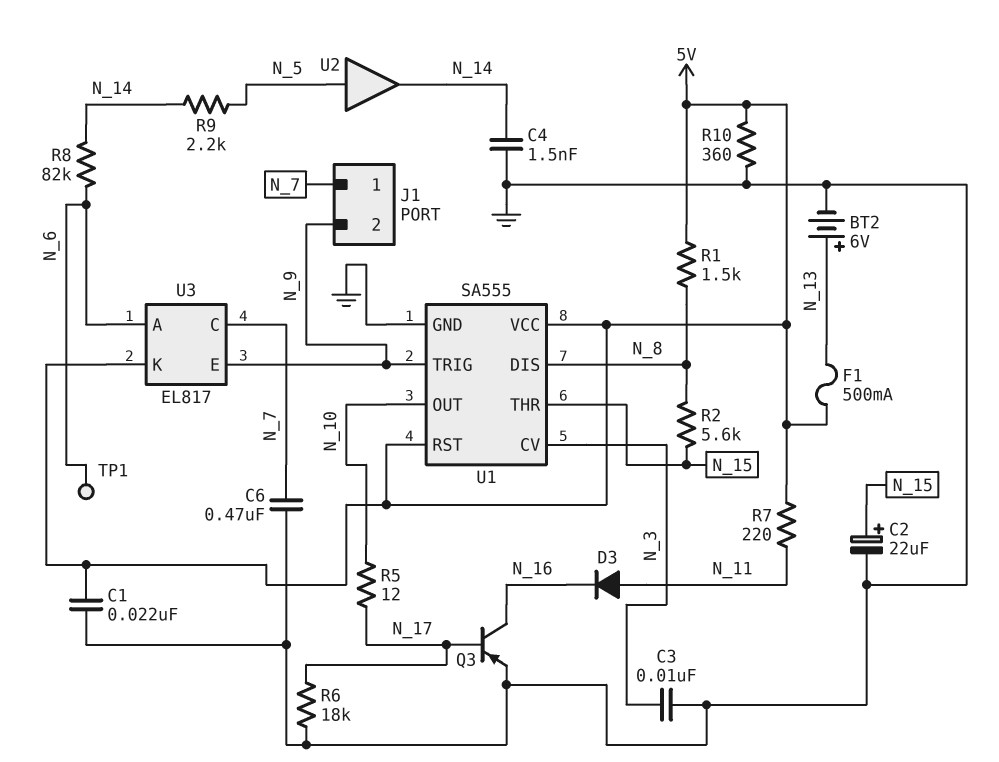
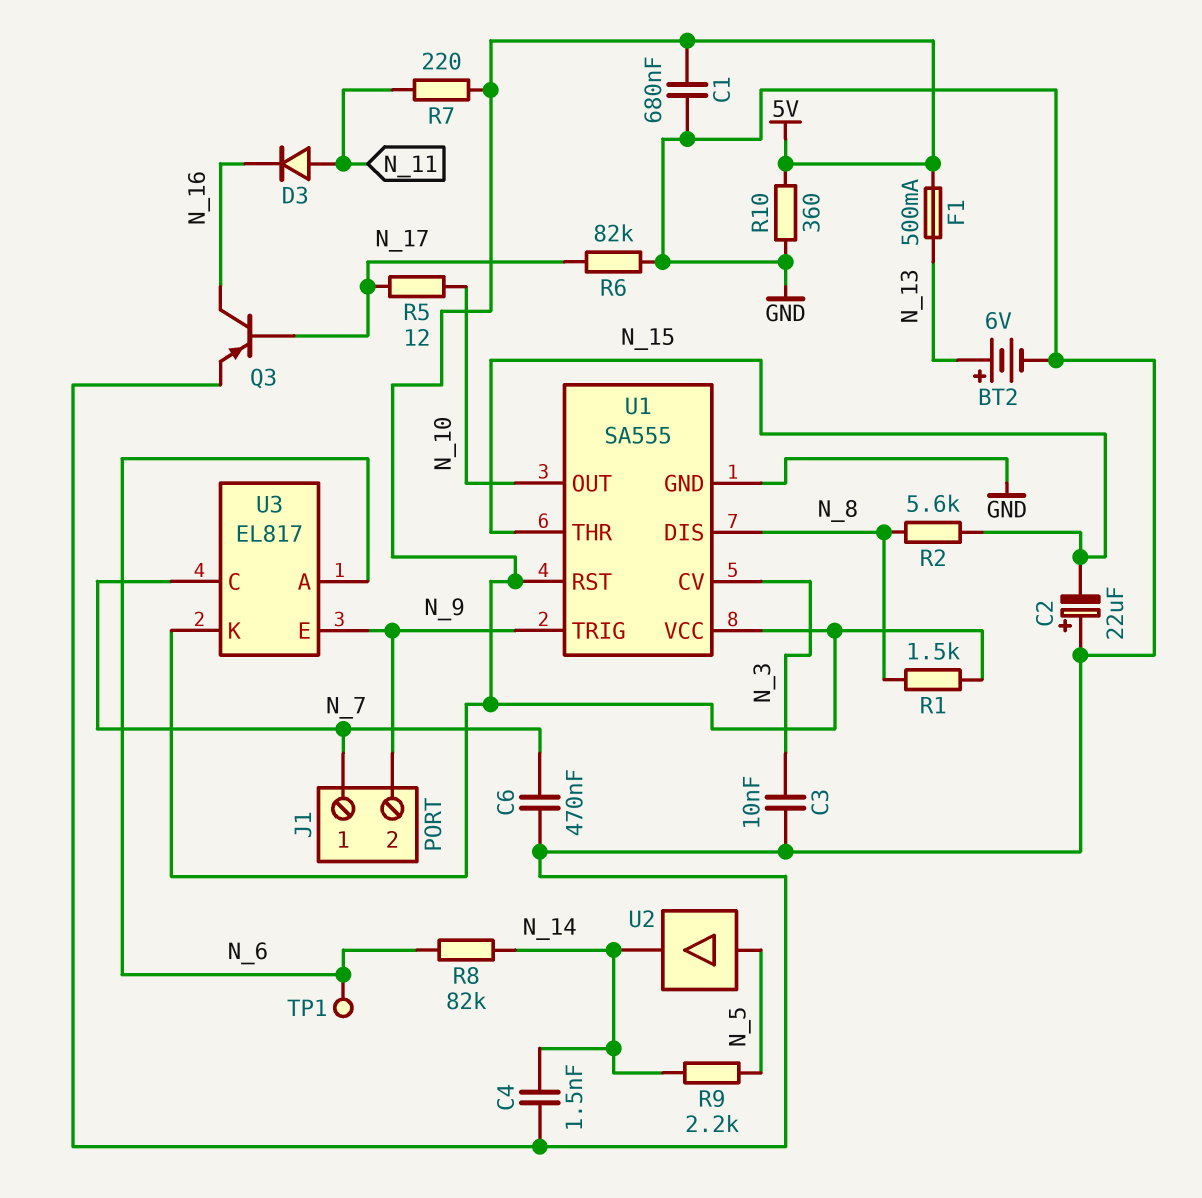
C1: 22nF (5V, GND) -> 680nF (5V, GND)
C2: 22uF (plus N_15, minus GND) -> 22uF (plus GND, minus N_15)
R6: 18k (GND, N_17) -> 82k (GND, N_17)

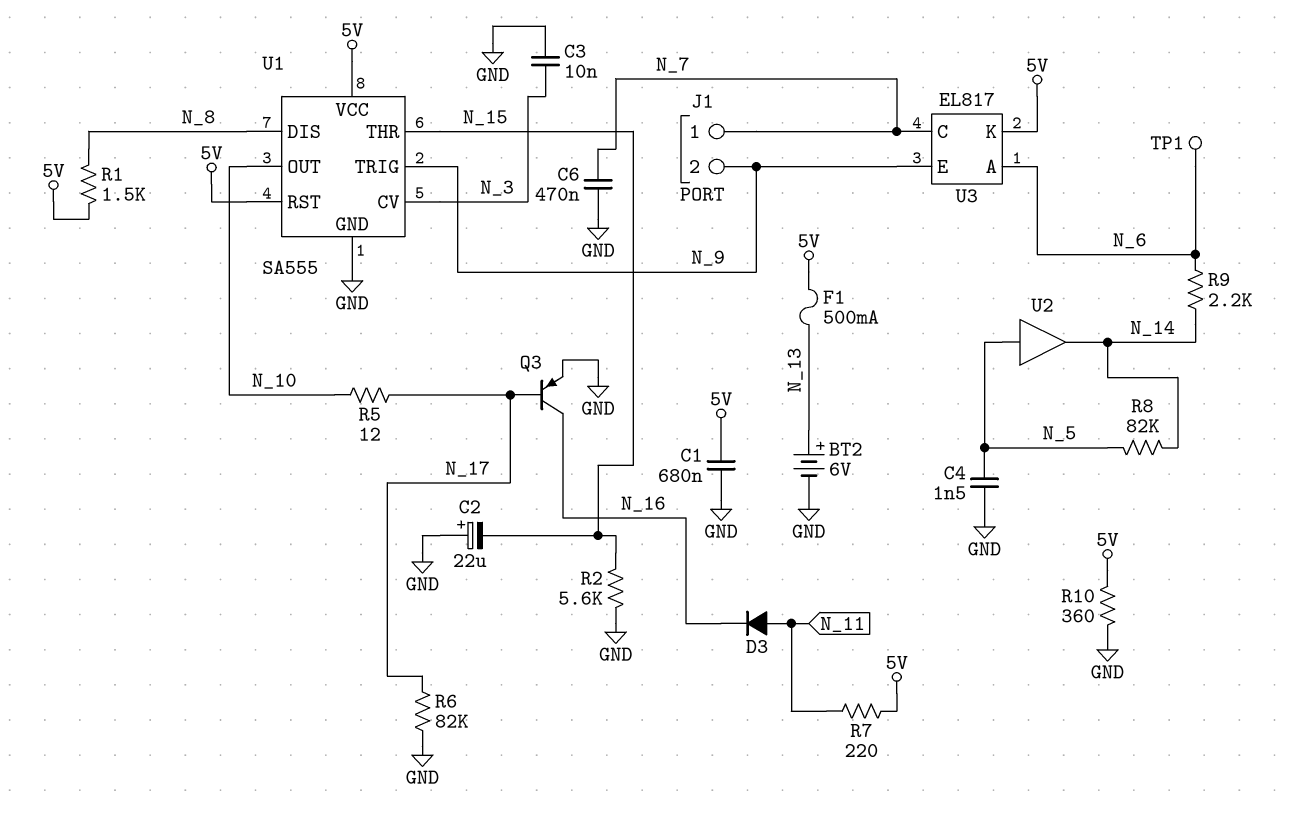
C4: 1.5nF (GND, N_14) -> 1.5nF (GND, N_5)
R2: 5.6k (N_8, N_15) -> 5.6k (GND, N_15)
R8: 82k (N_6, N_14) -> 82k (N_5, N_14)
R9: 2.2k (N_5, N_14) -> 2.2k (N_6, N_14)

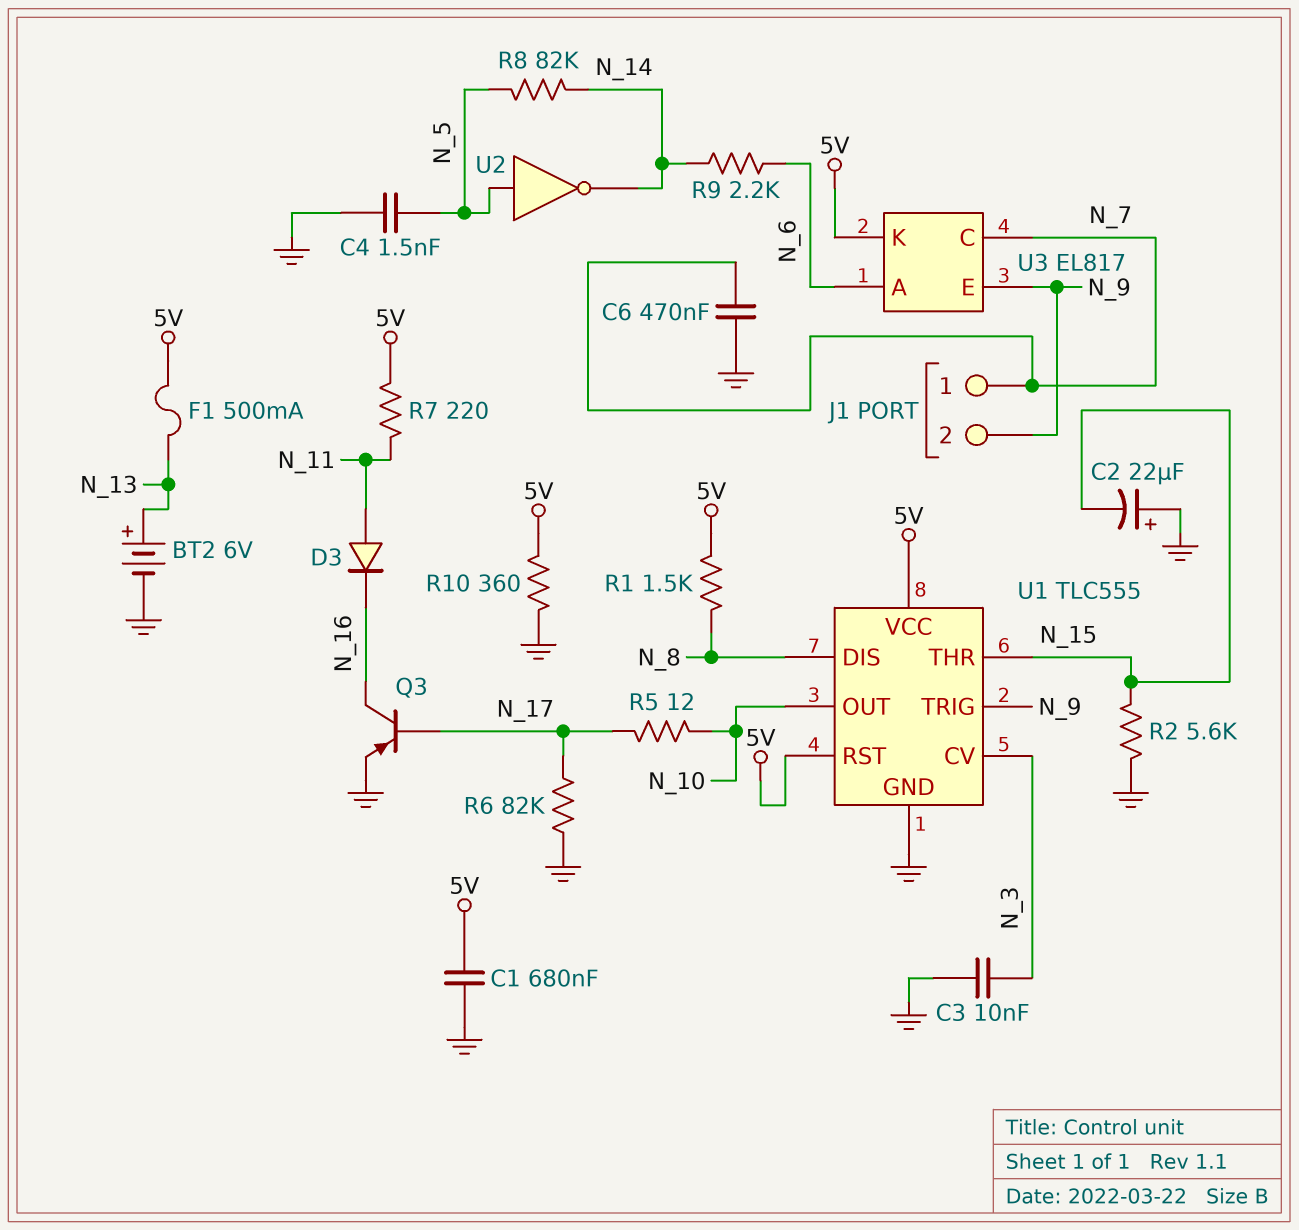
TP1: test point (N_6) -> none
U1: SA555 -> TLC555
U2: buffer (in N_5, out N_14) -> NOT (in N_5, out N_14)

